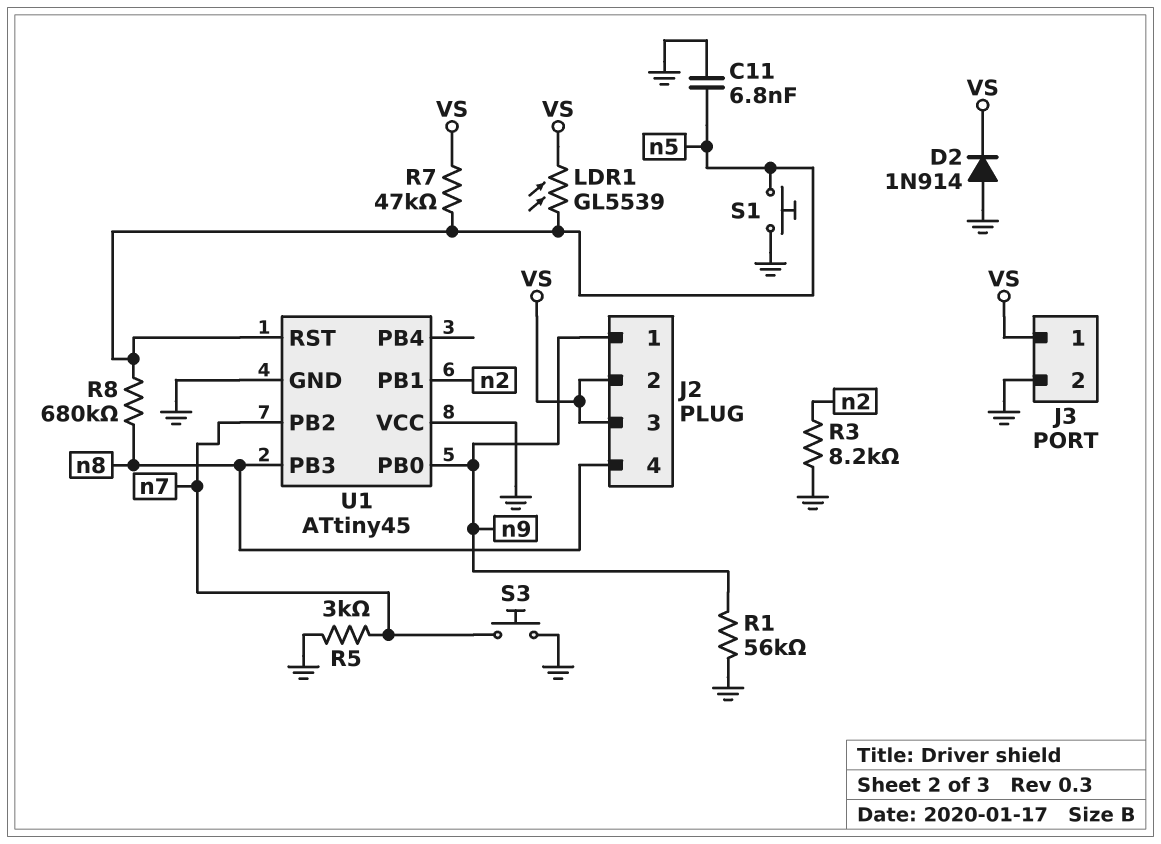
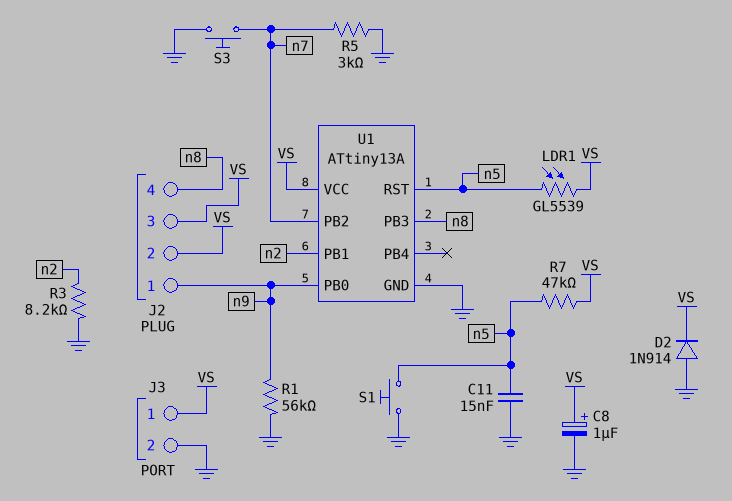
C8: none -> 1uF (plus VS, minus GND)
C11: 6.8nF (GND, n5) -> 15nF (GND, n5)
R8: 680k (n5, n8) -> none
U1: ATtiny45 -> ATtiny13A
U1 pin VCC: GND -> VS

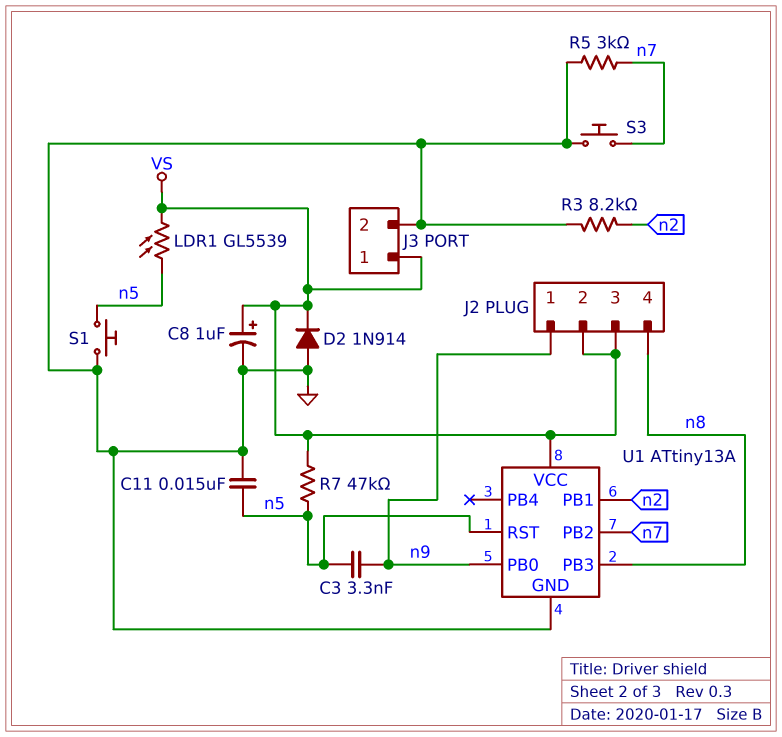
C3: none -> 3.3nF (n5, n9)
R1: 56k (GND, n9) -> none

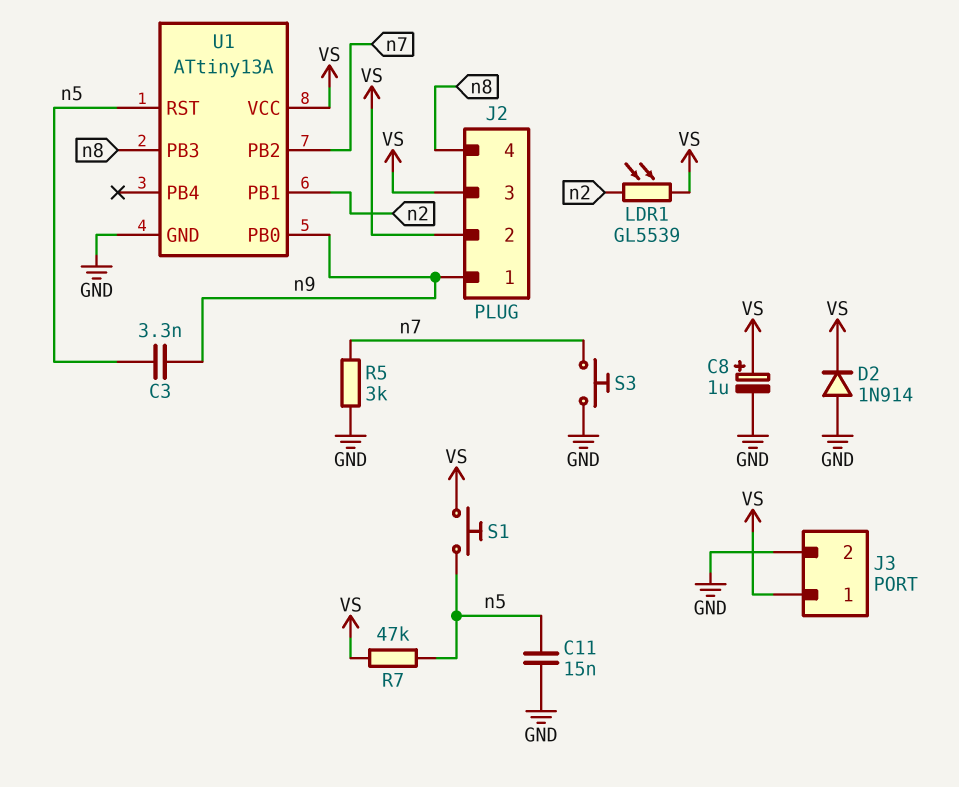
LDR1: GL5539 (VS, n5) -> GL5539 (VS, n2)
R3: 8.2k (GND, n2) -> none
S1: button (GND, n5) -> button (VS, n5)

